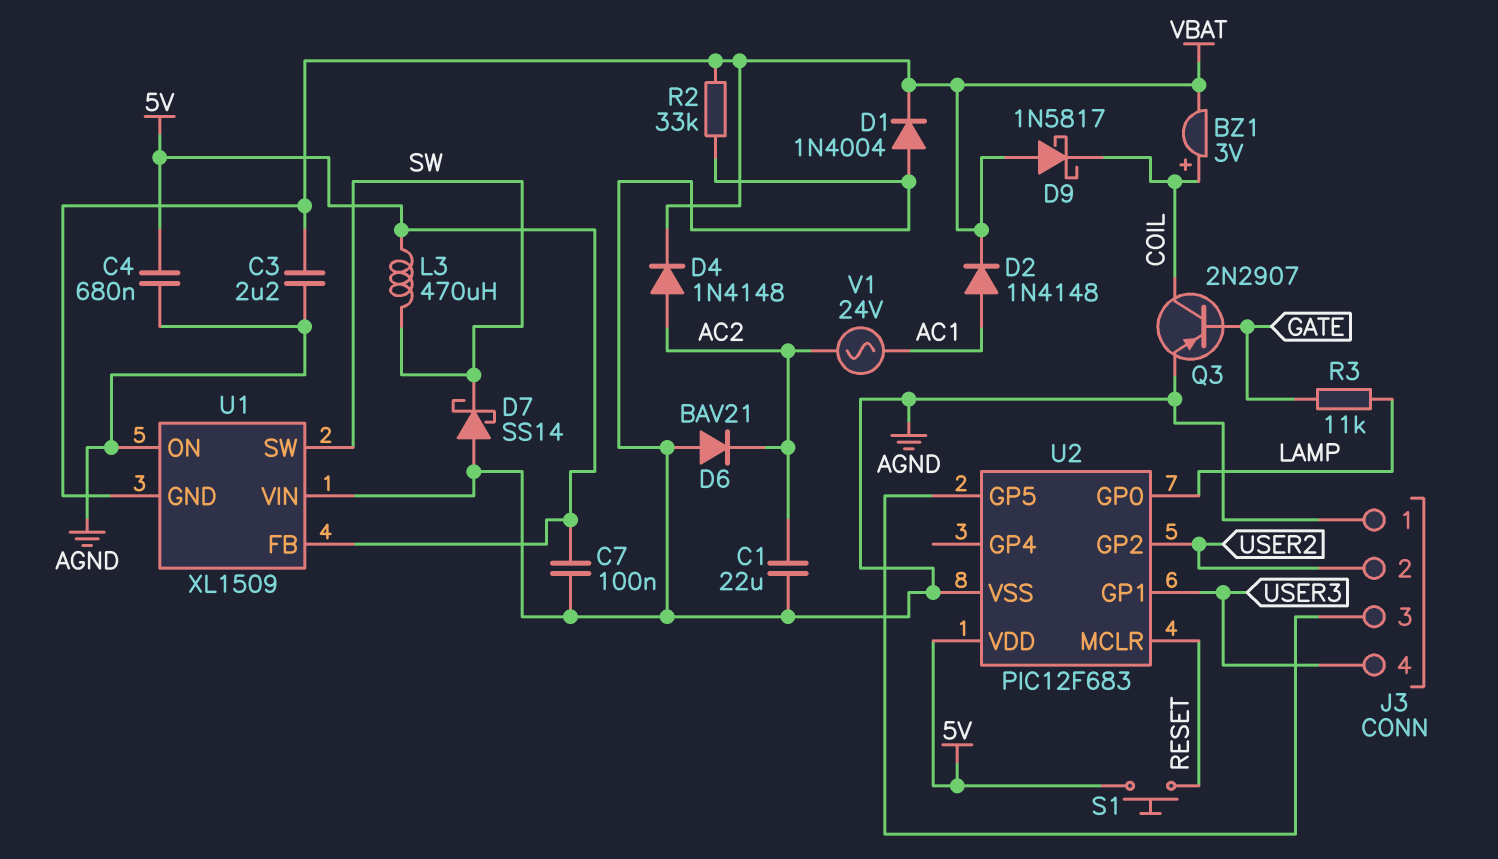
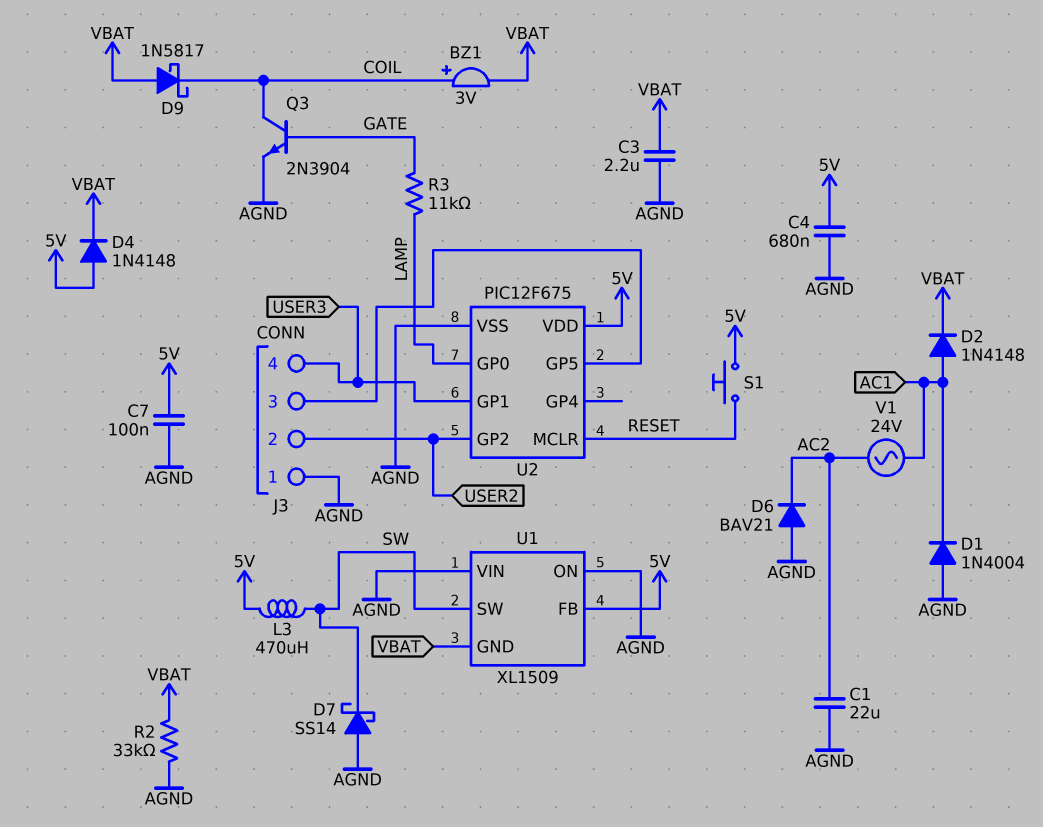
D1: diode 1N4004 (A AGND, K VBAT) -> diode 1N4004 (A AGND, K AC1)
D4: diode 1N4148 (A AC2, K VBAT) -> diode 1N4148 (A 5V, K VBAT)
Q3: PNP 2N2907 (B GATE, C COIL, E AGND) -> NPN 2N3904 (B GATE, C COIL, E AGND)
U2: PIC12F683 -> PIC12F675

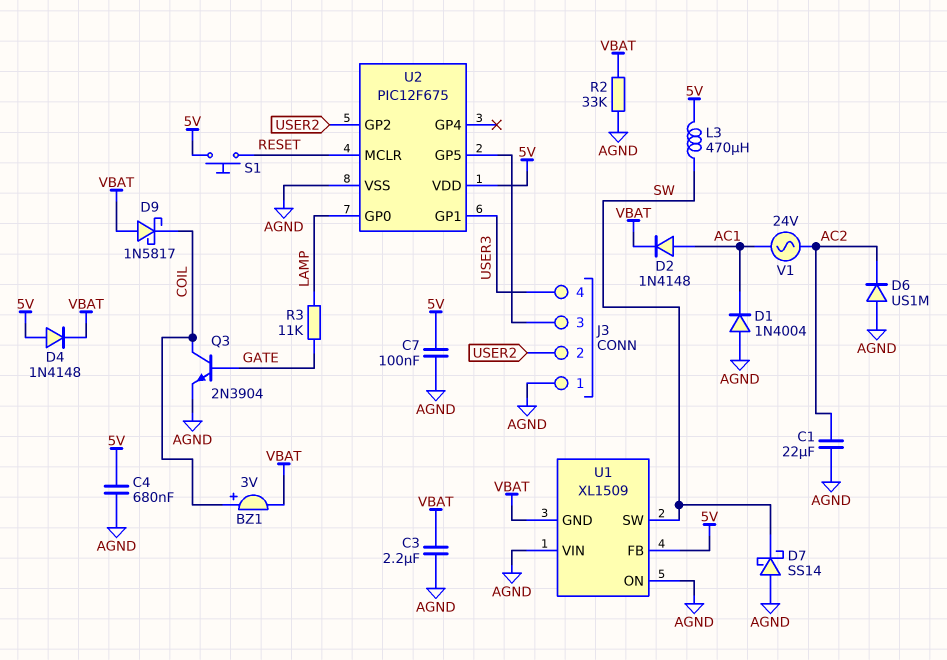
D6: diode BAV21 (A AGND, K AC2) -> diode US1M (A AGND, K AC2)

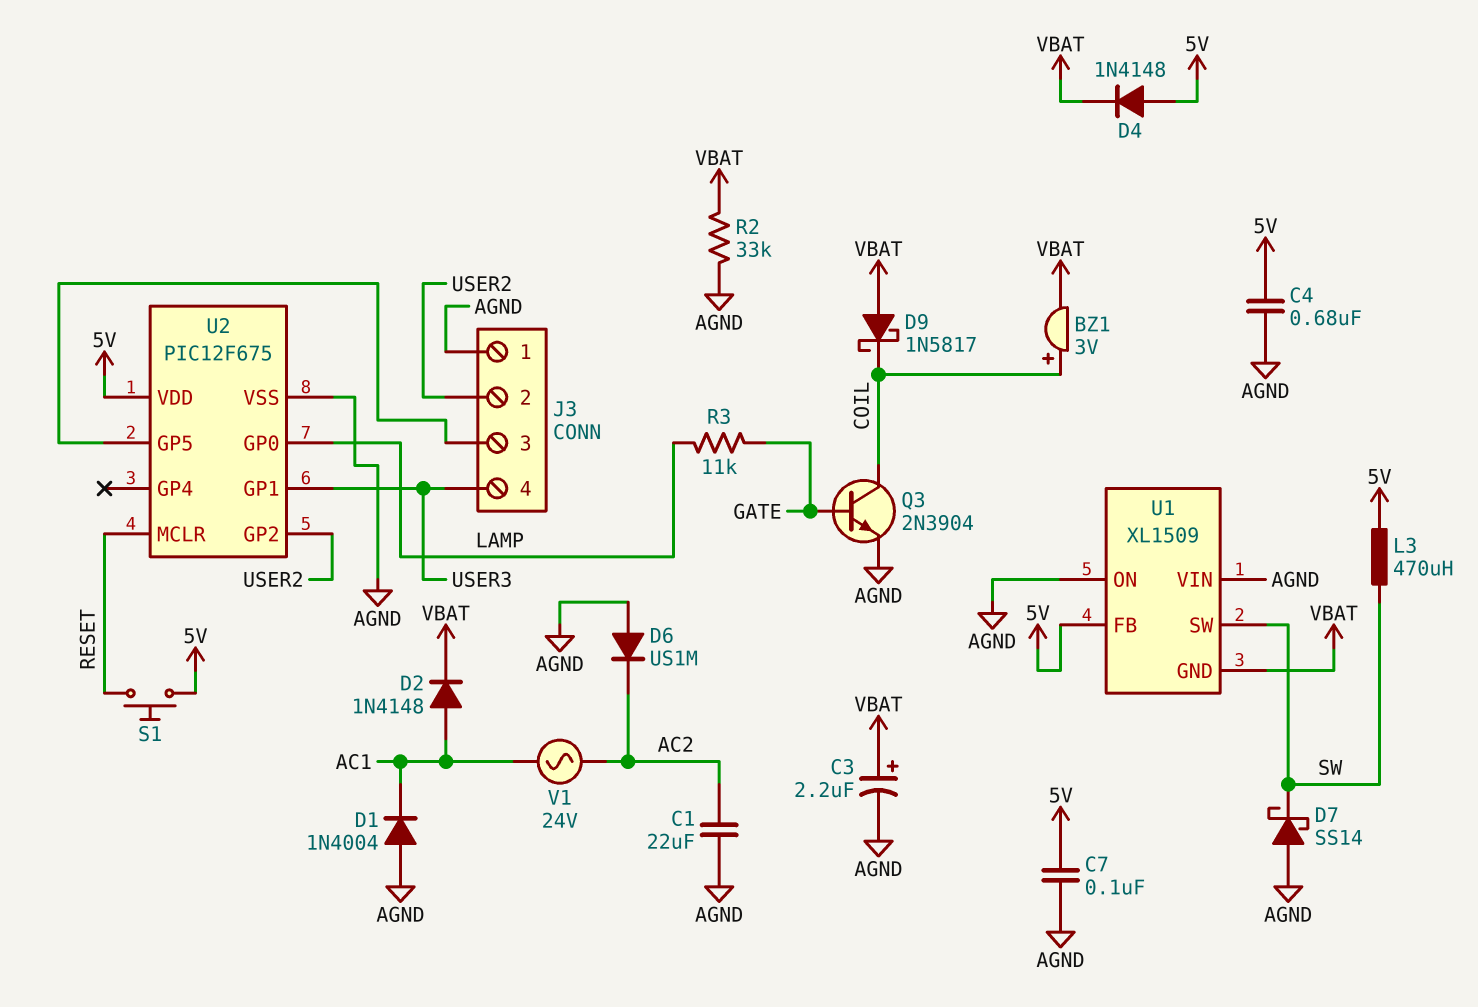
C3: 2.2uF (AGND, VBAT) -> 2.2uF (plus VBAT, minus AGND)

